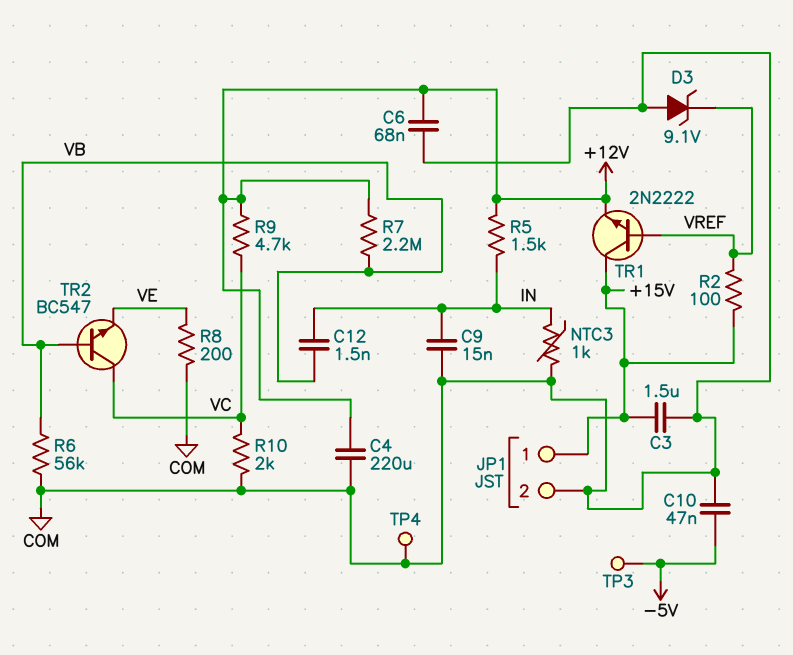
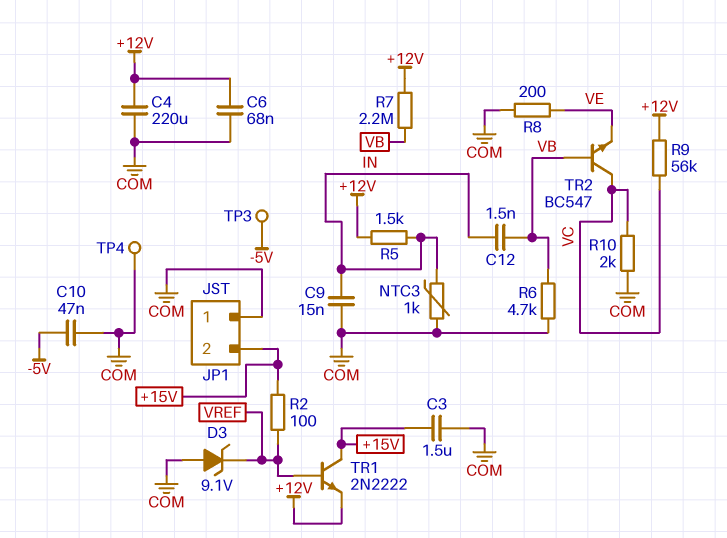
JP1 pin 1: +15V -> COM
JP1 pin 2: COM -> +15V
R6: 56k (COM, VB) -> 4.7k (COM, VB)
R9: 4.7k (+12V, VC) -> 56k (+12V, VC)

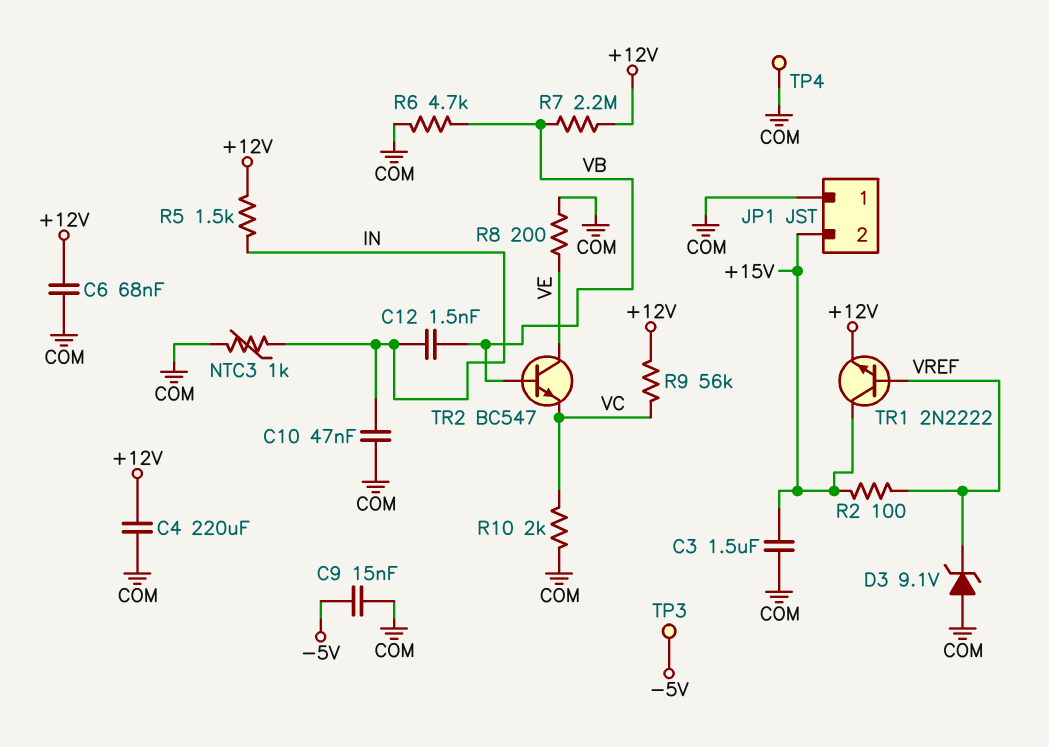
C9: 15nF (COM, IN) -> 15nF (-5V, COM)
C10: 47nF (-5V, COM) -> 47nF (COM, IN)
TR2: NPN BC547 (B VB, C VC, E VE) -> NPN BC547 (B VB, C VE, E VC)

